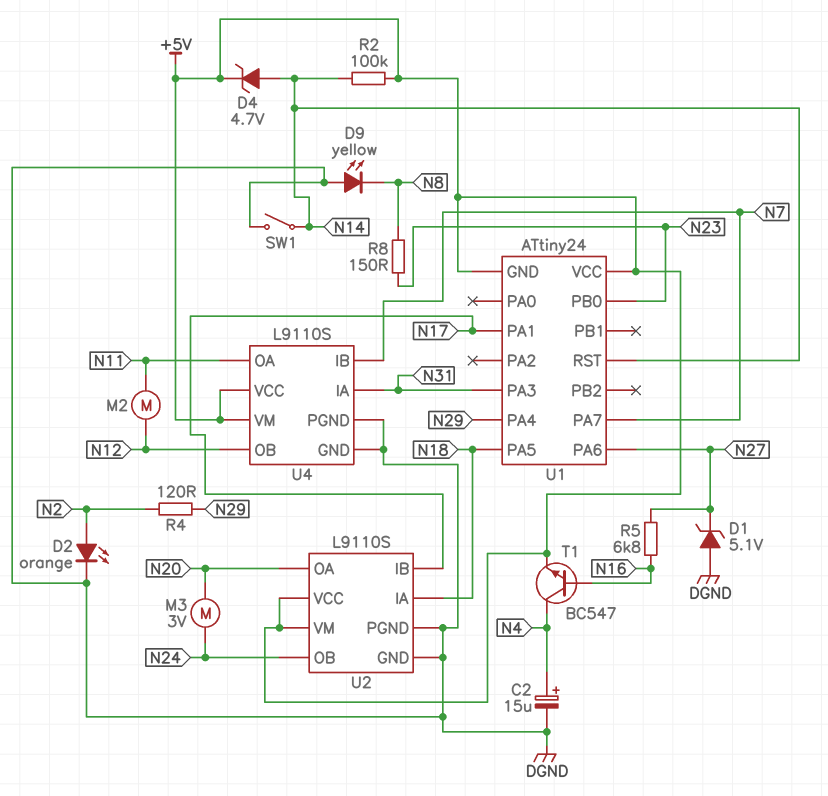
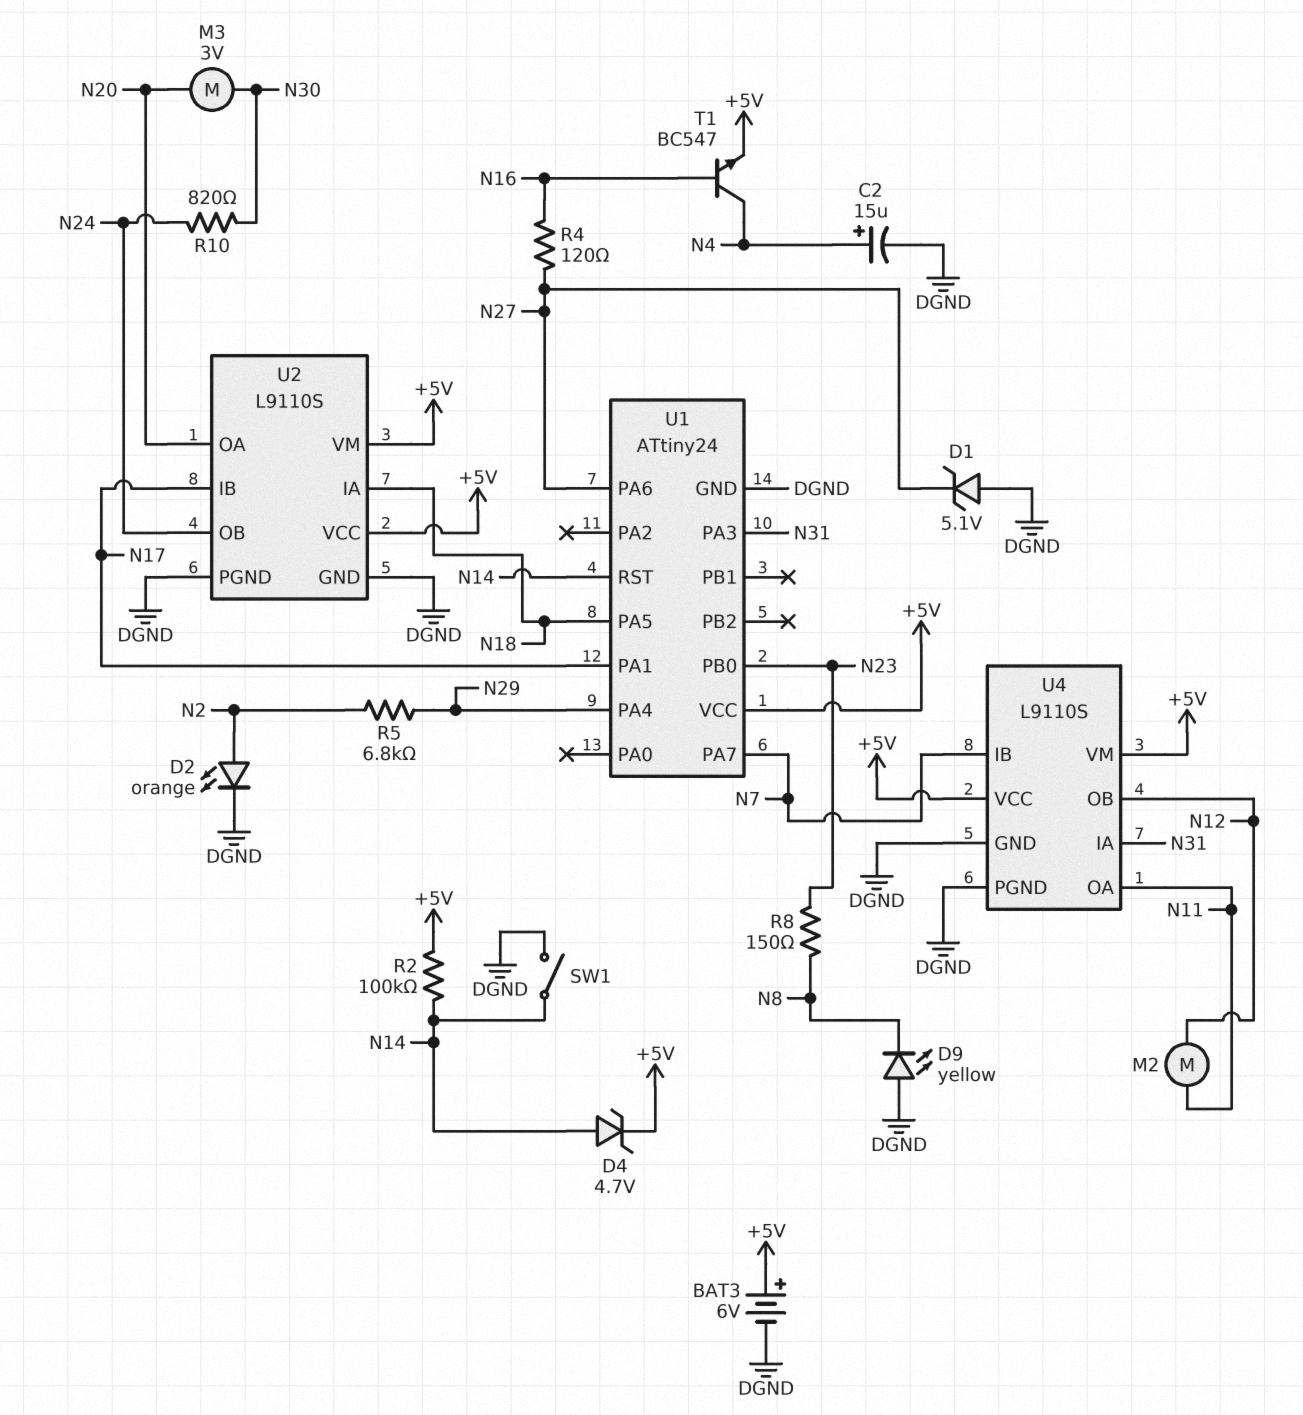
BAT3: none -> 6V (plus +5V, minus DGND)
M3: motor 3V (N20, N24) -> motor 3V (N20, N30)
R4: 120 (N2, N29) -> 120 (N16, N27)
R5: 6.8k (N16, N27) -> 6.8k (N2, N29)
R10: none -> 820 (N24, N30)
U1 pin GND: +5V -> DGND

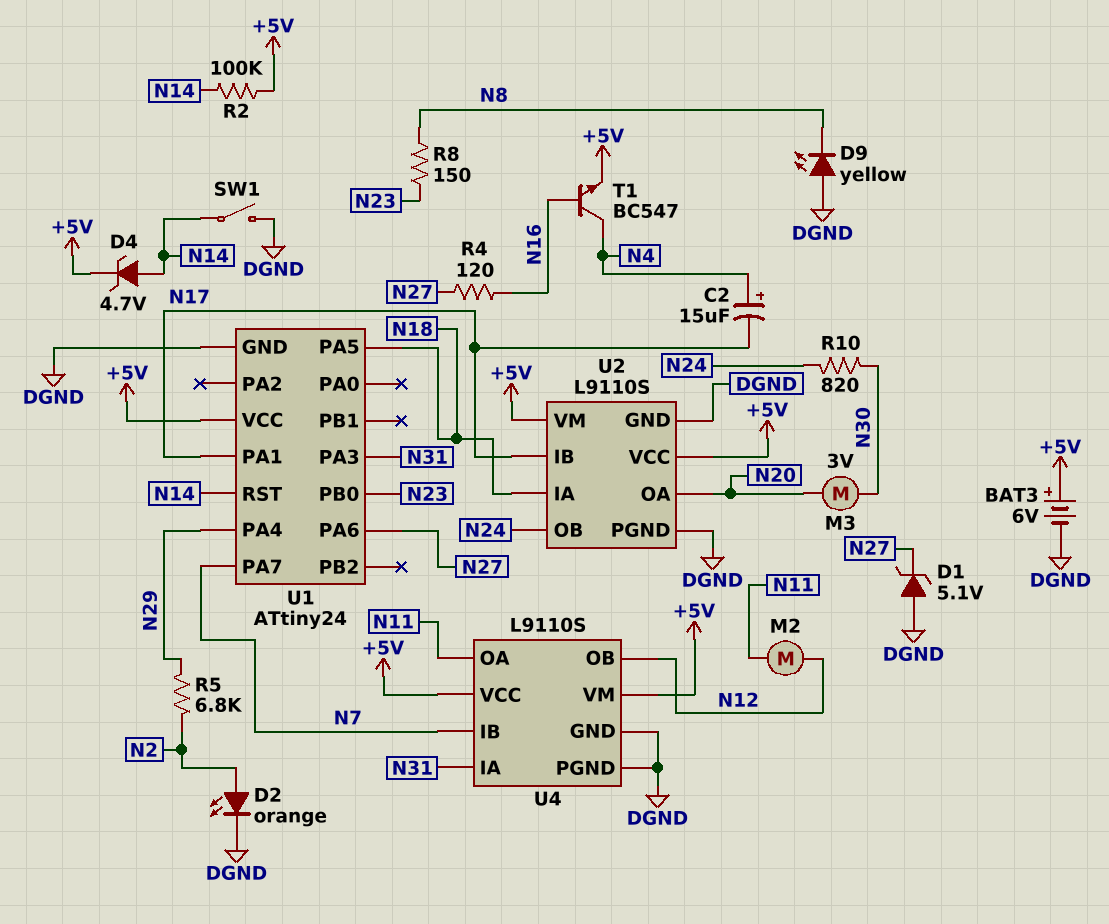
C2: 15uF (plus N4, minus DGND) -> 15uF (plus N4, minus N17)

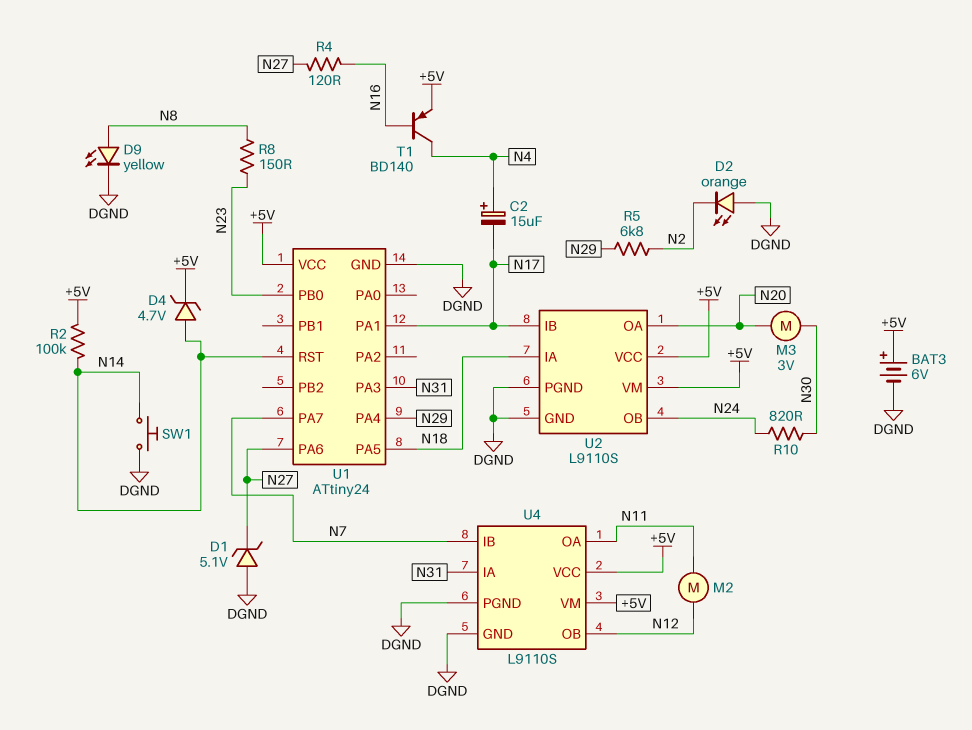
D2: LED orange (A N2, K DGND) -> LED orange (A DGND, K N2)
D9: LED yellow (A DGND, K N8) -> LED yellow (A N8, K DGND)
SW1: switch (DGND, N14) -> button (DGND, N14)
T1: NPN BC547 (B N16, C N4, E +5V) -> PNP BD140 (B N16, C N4, E +5V)

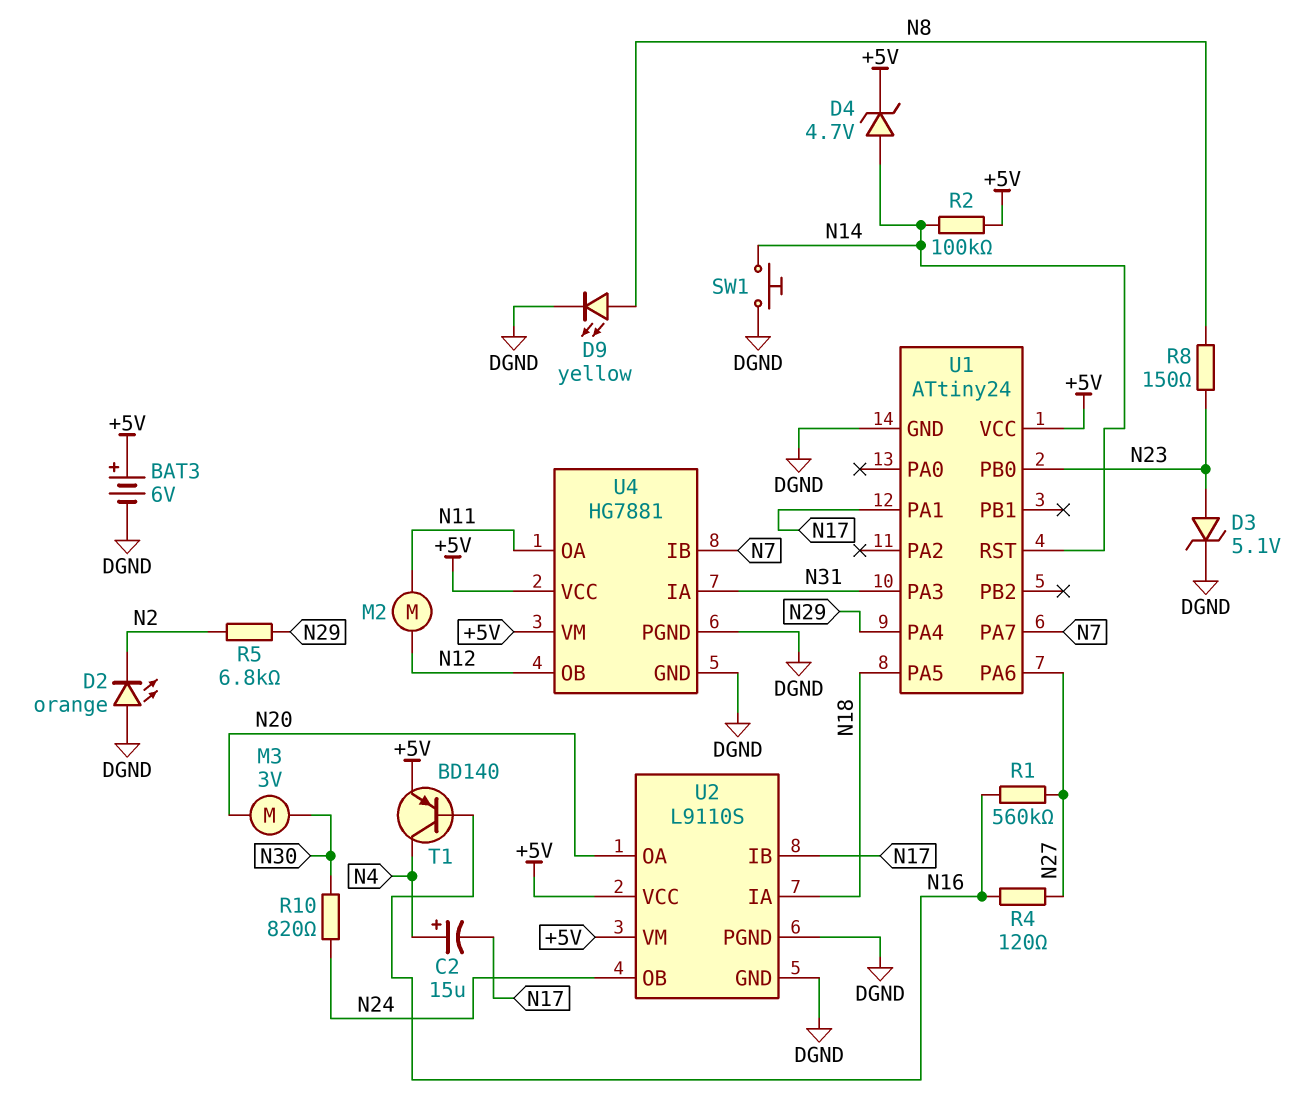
D1: zener 5.1V (A DGND, K N27) -> none
D3: none -> zener 5.1V (A N23, K DGND)
R1: none -> 560k (N16, N27)
U4: L9110S -> HG7881

